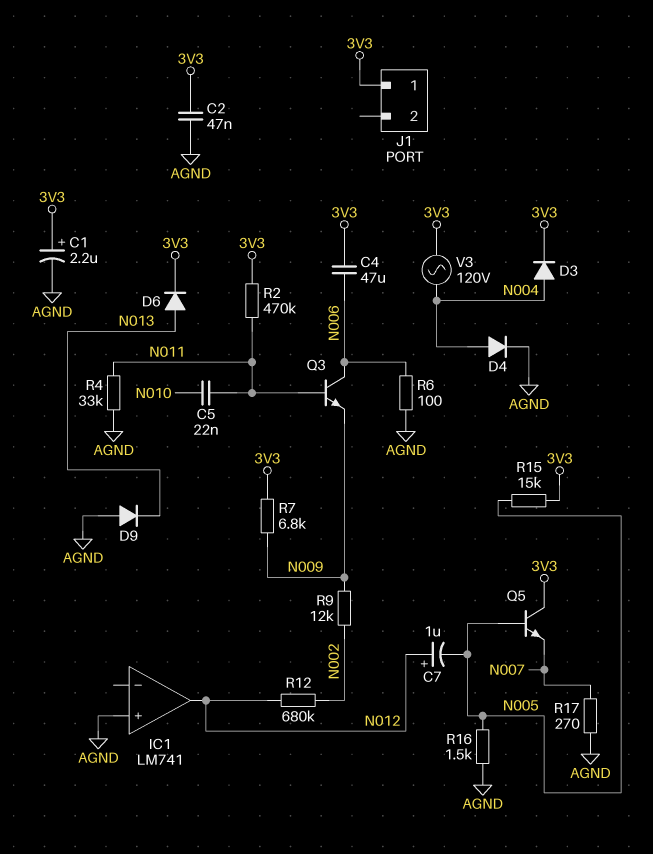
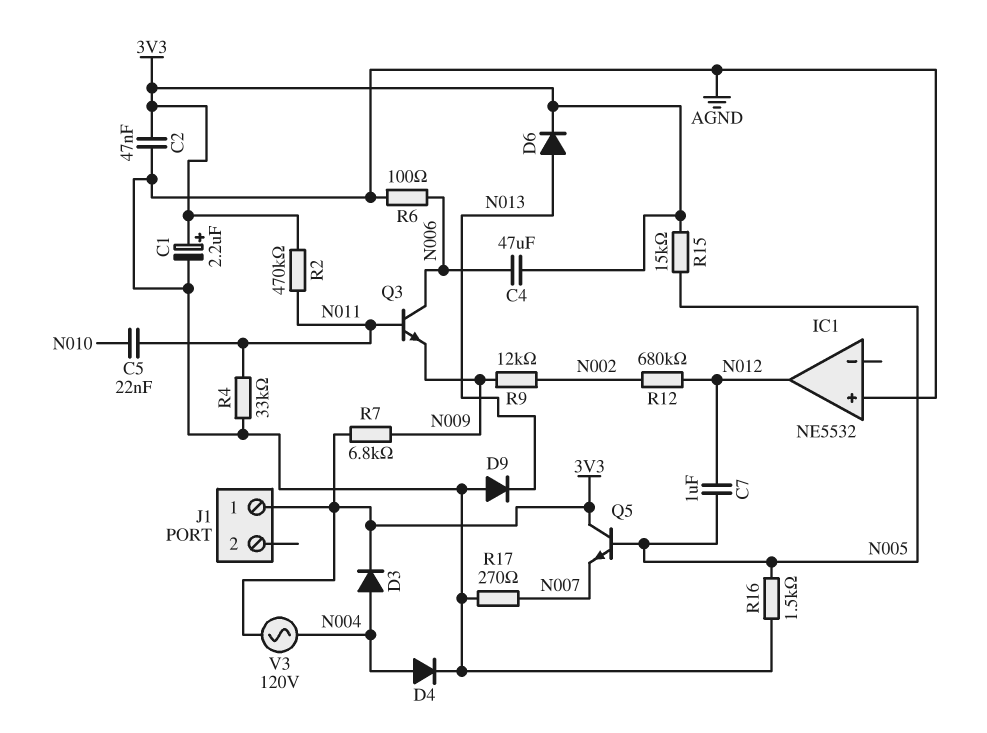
C7: 1uF (plus N012, minus N005) -> 1uF (N005, N012)
IC1: LM741 -> NE5532

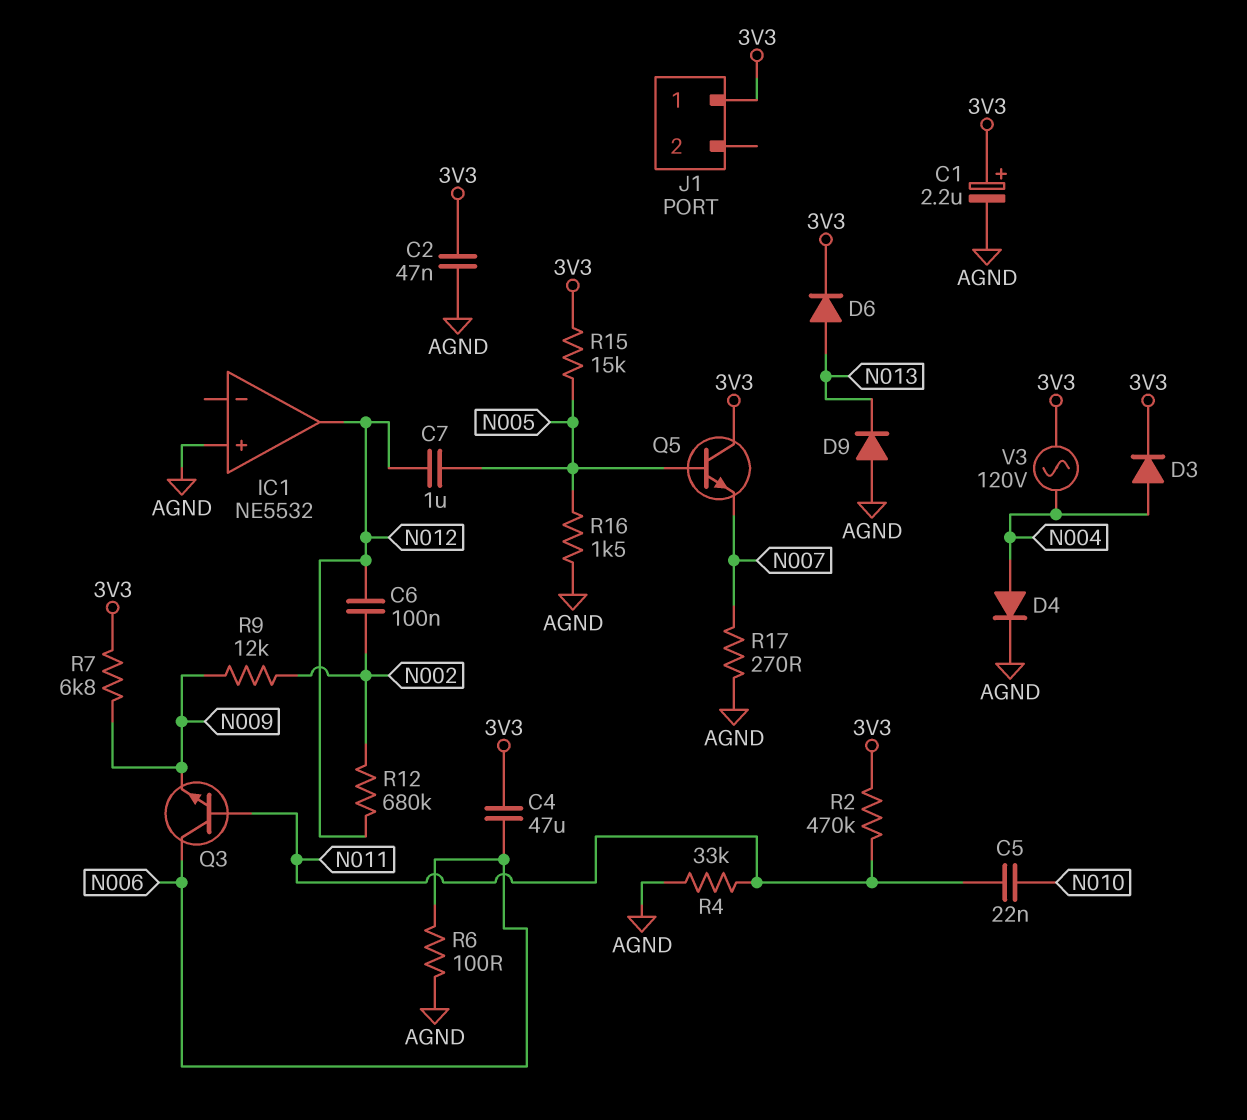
C6: none -> 100nF (N002, N012)

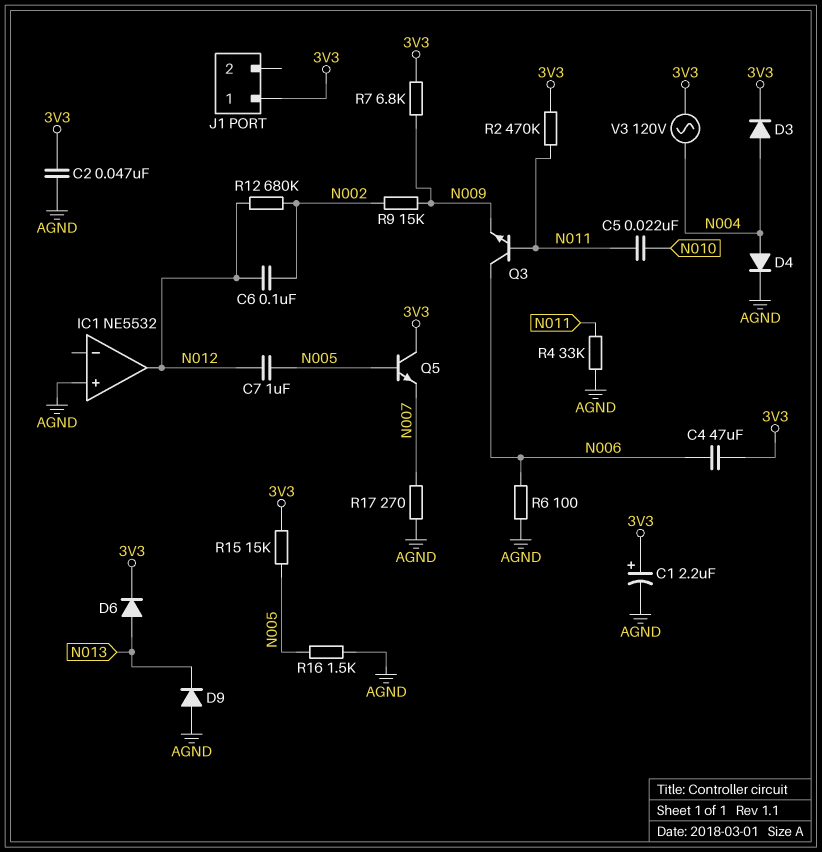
R9: 12k (N002, N009) -> 15k (N002, N009)

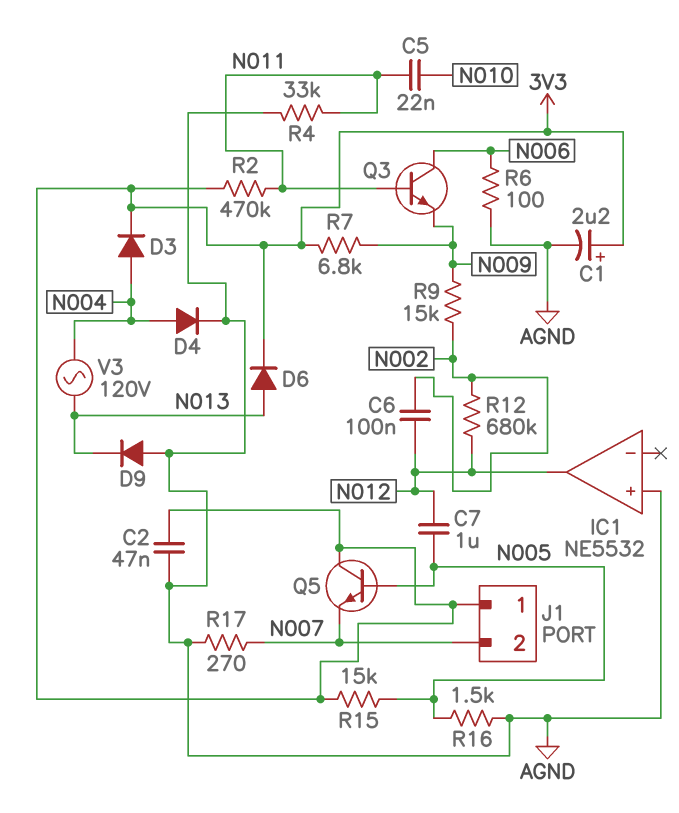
C4: 47uF (3V3, N006) -> none
J1 pin 2: none -> N007
V3: AC 120V (3V3, N004) -> AC 120V (N004, N013)

